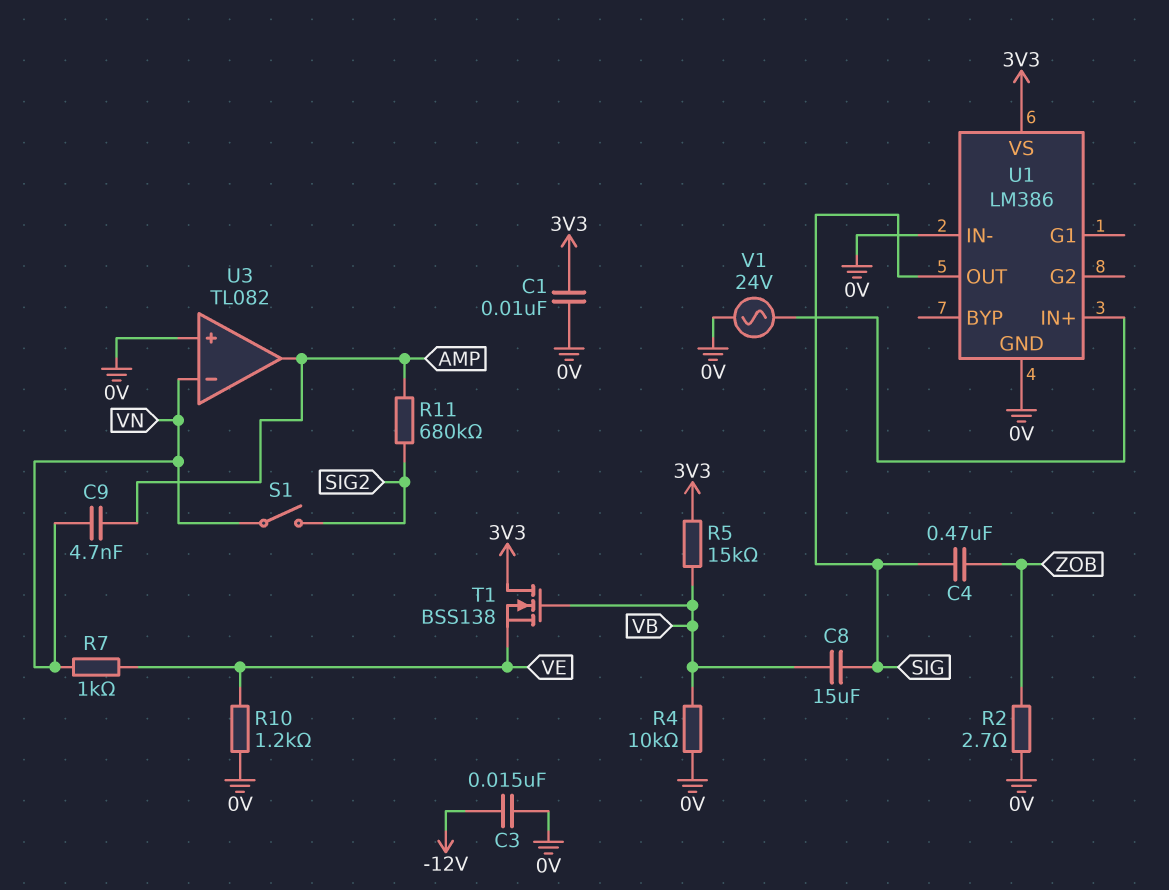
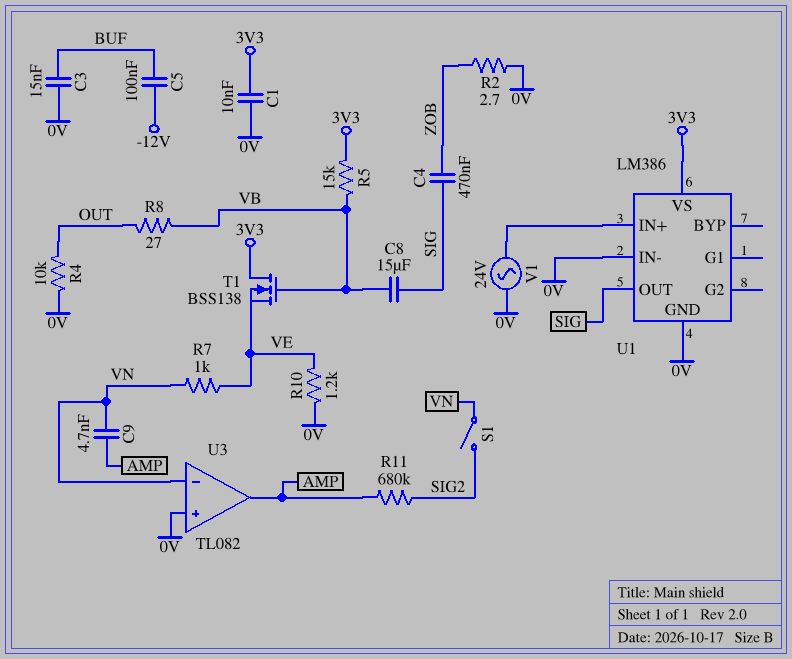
C3: 15nF (-12V, 0V) -> 15nF (0V, BUF)
C5: none -> 100nF (-12V, BUF)
R4: 10k (0V, VB) -> 10k (0V, OUT)
R8: none -> 27 (OUT, VB)

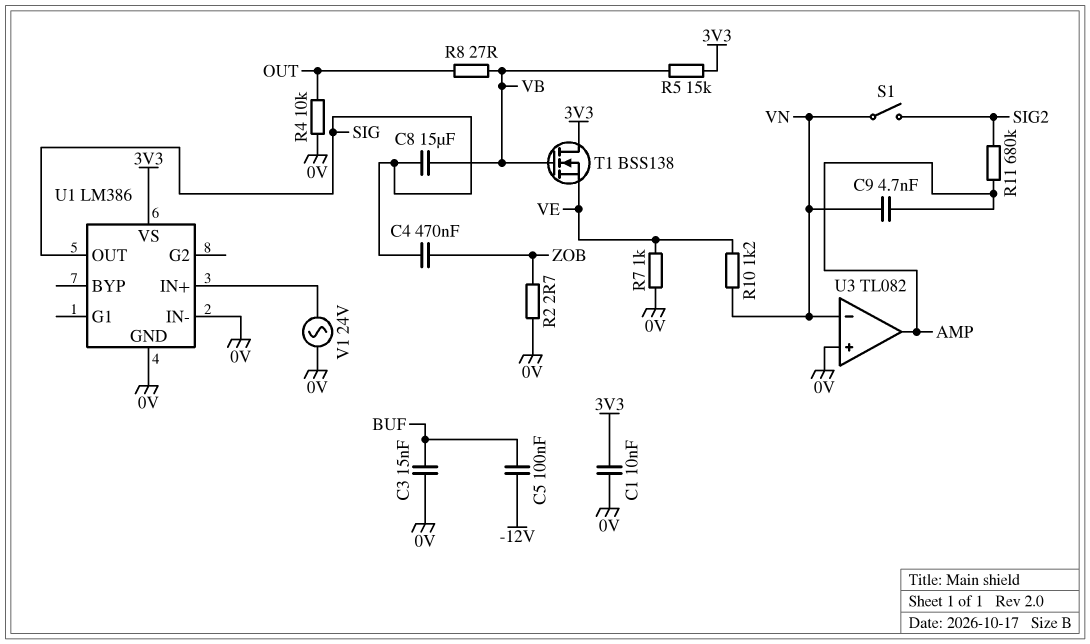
R7: 1k (VE, VN) -> 1k (0V, VE)
R10: 1.2k (0V, VE) -> 1.2k (VE, VN)

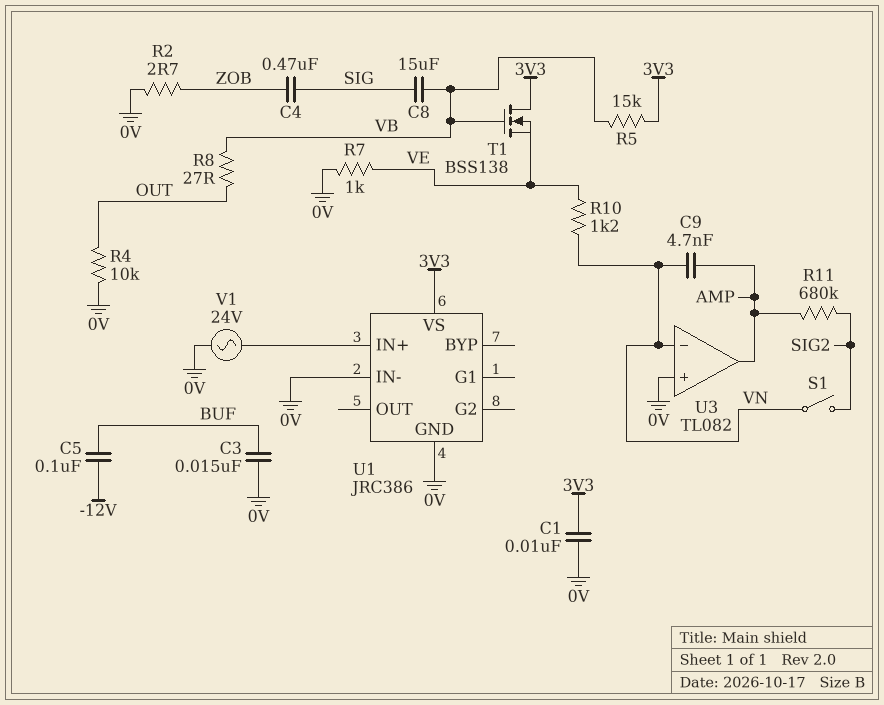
U1: LM386 -> JRC386
U1 pin OUT: SIG -> none

